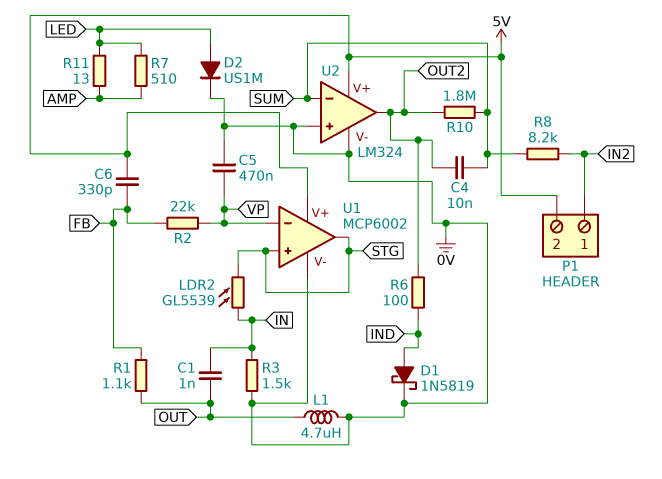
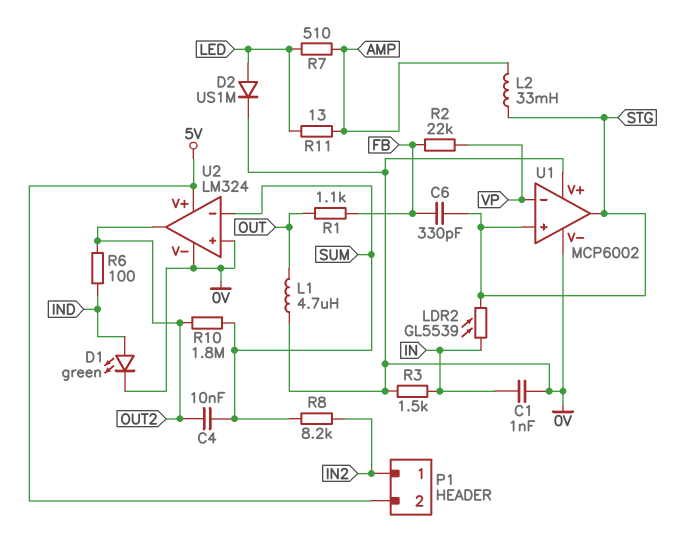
C1: 1nF (IN, OUT) -> 1nF (0V, IN)
C5: 470nF (0V, VP) -> none
C6: 330pF (5V, FB) -> 330pF (FB, STG)
D1: schottky 1N5819 (A IND, K 0V) -> LED green (A IND, K 0V)
L2: none -> 33mH (AMP, STG)
U1 pin V+: 5V -> 0V

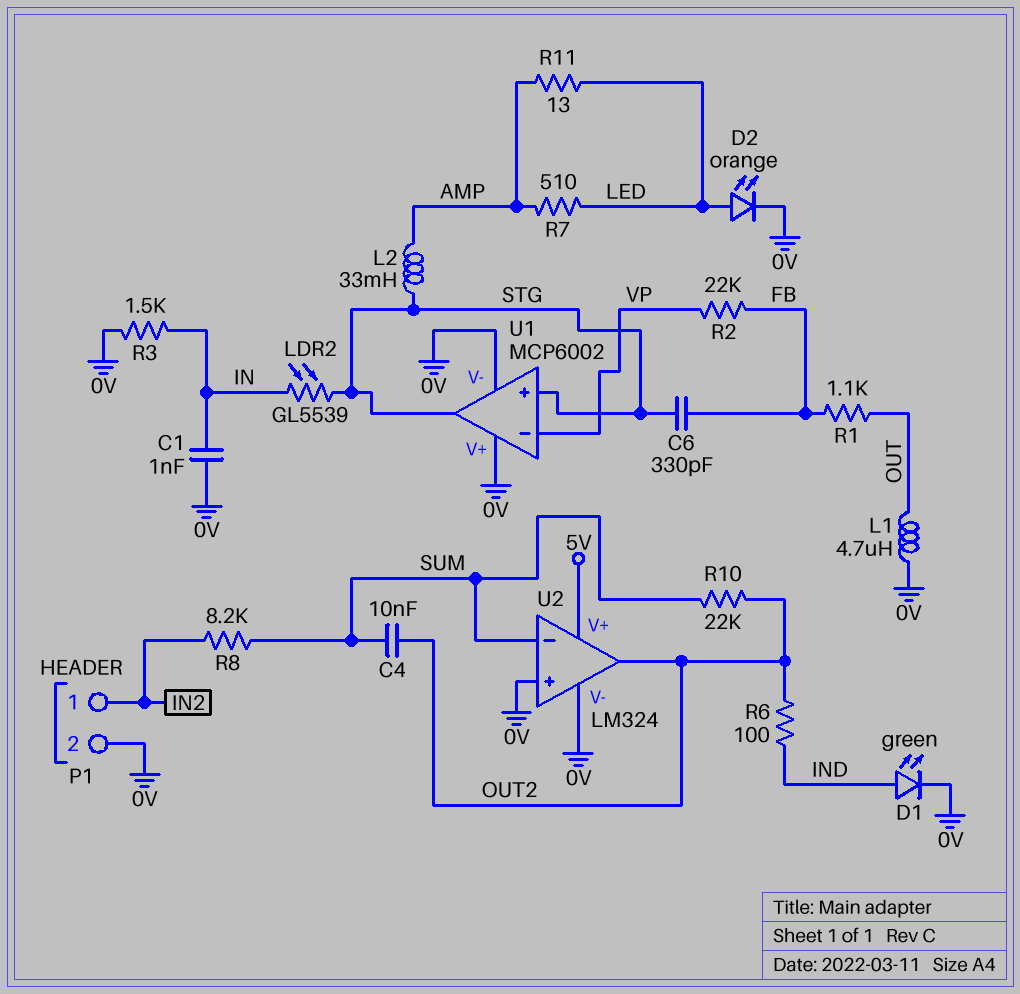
D2: diode US1M (A LED, K 0V) -> LED orange (A LED, K 0V)
P1 pin 2: 5V -> 0V
R10: 1.8M (OUT2, SUM) -> 22k (OUT2, SUM)

